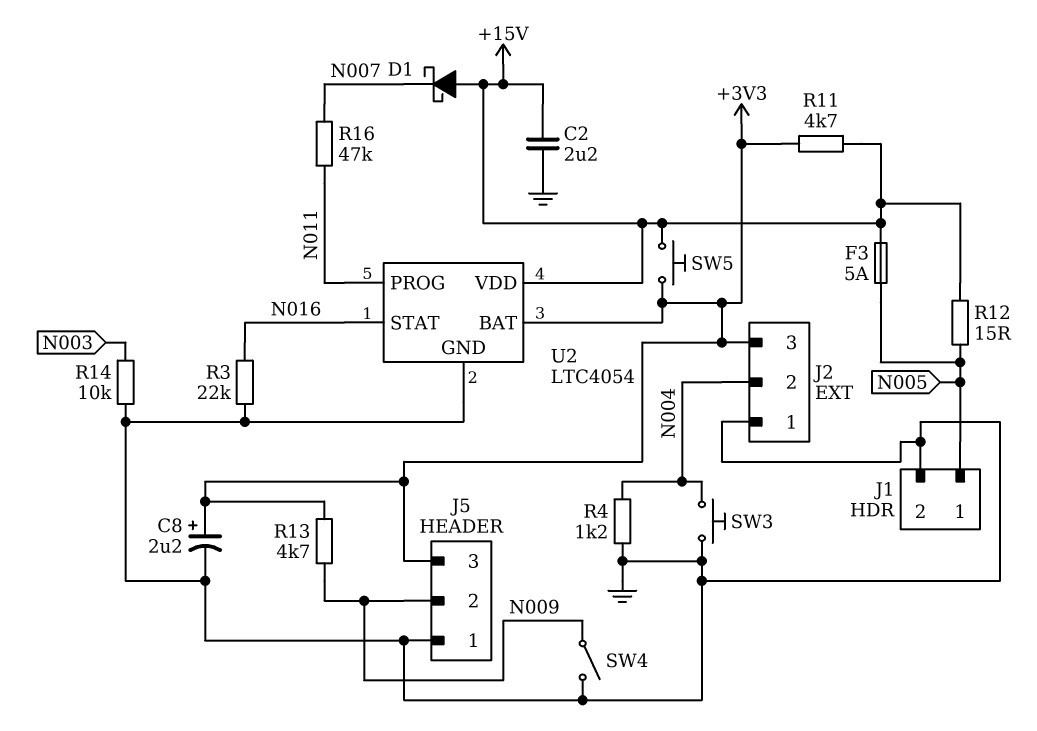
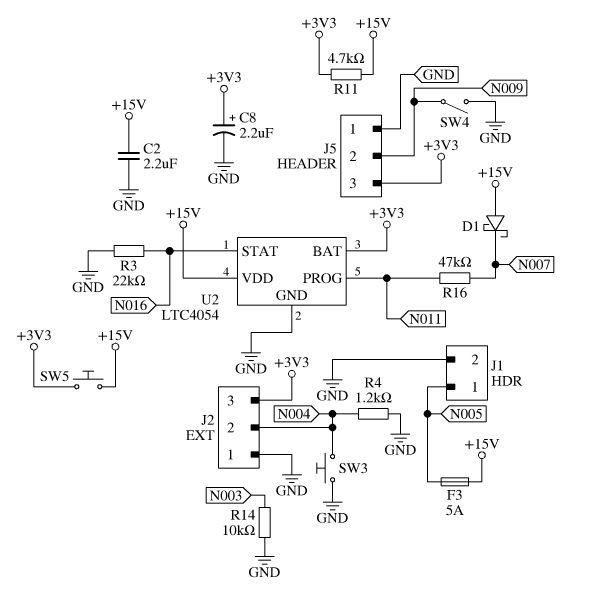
R12: 15 (+15V, N005) -> none
R13: 4.7k (+3V3, N009) -> none

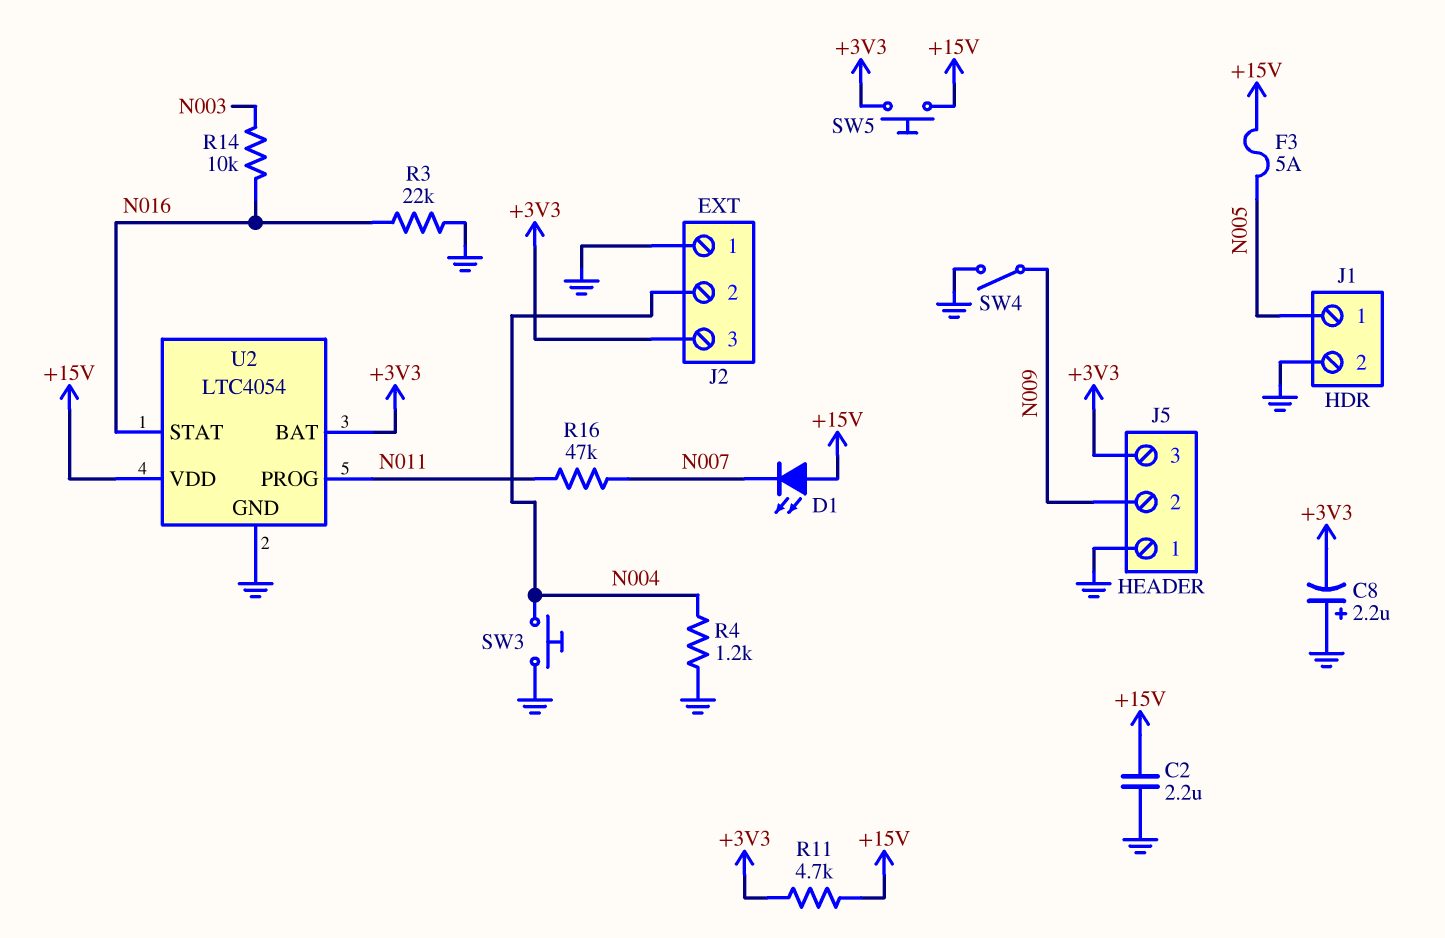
C8: 2.2uF (plus +3V3, minus GND) -> 2.2uF (plus GND, minus +3V3)
D1: schottky (A +15V, K N007) -> LED (A +15V, K N007)
R14: 10k (GND, N003) -> 10k (N003, N016)

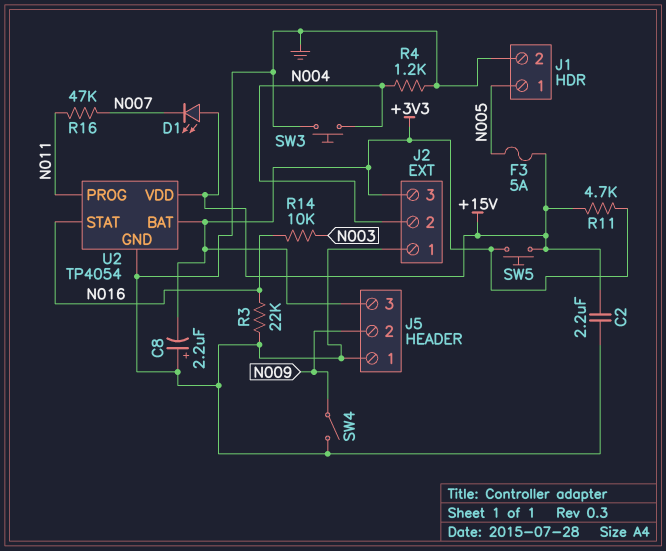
U2: LTC4054 -> TP4054

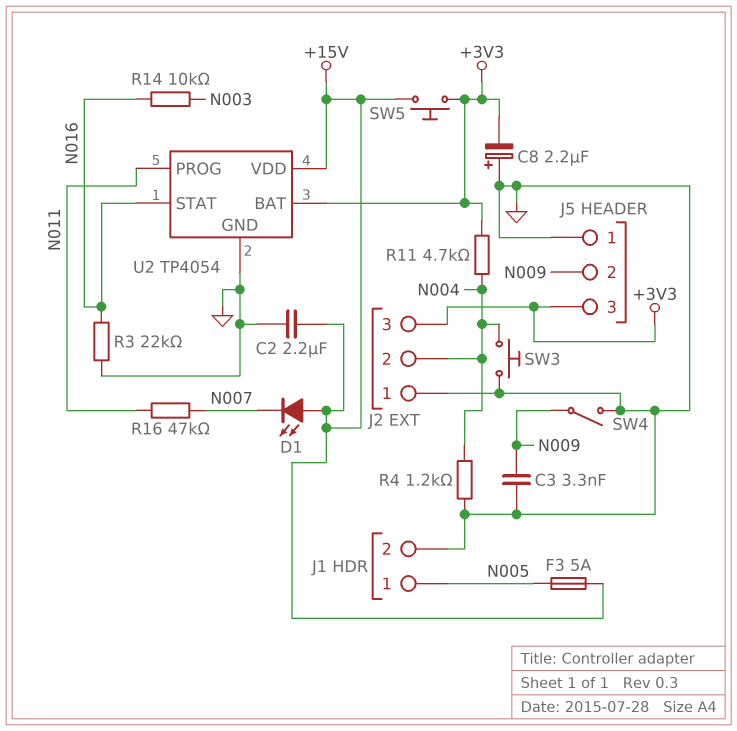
C3: none -> 3.3nF (GND, N009)
R11: 4.7k (+3V3, +15V) -> 4.7k (+3V3, N004)

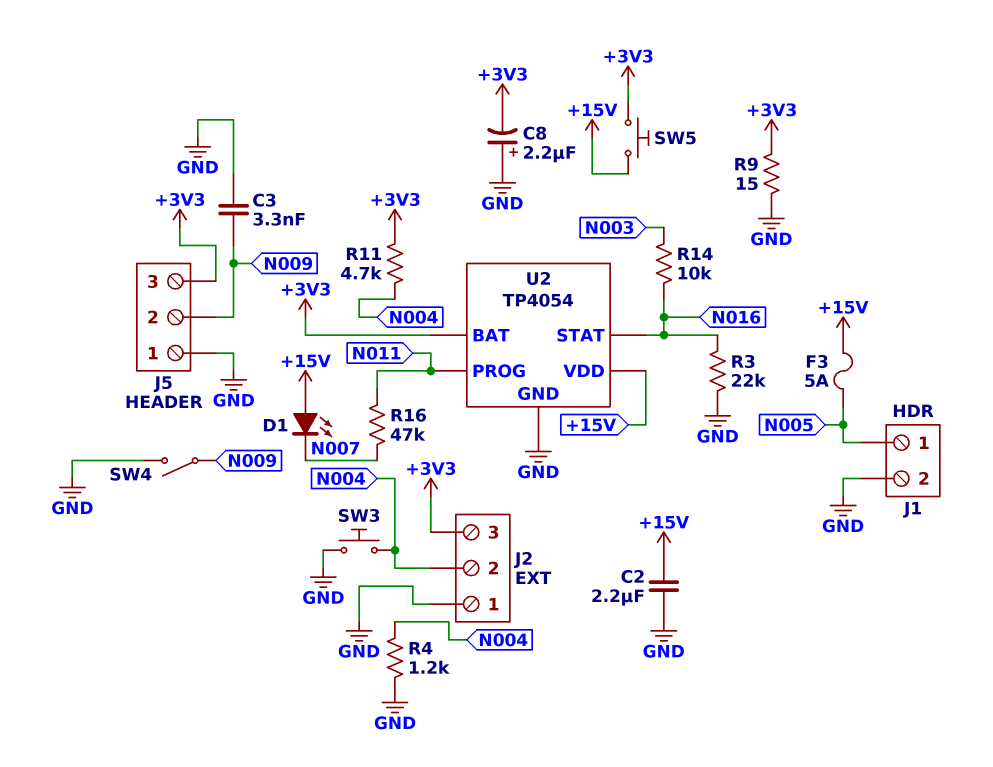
R9: none -> 15 (+3V3, GND)

